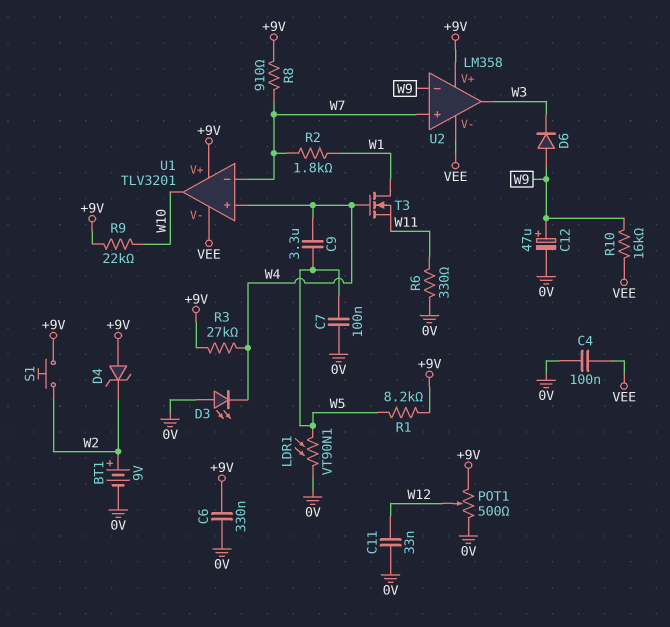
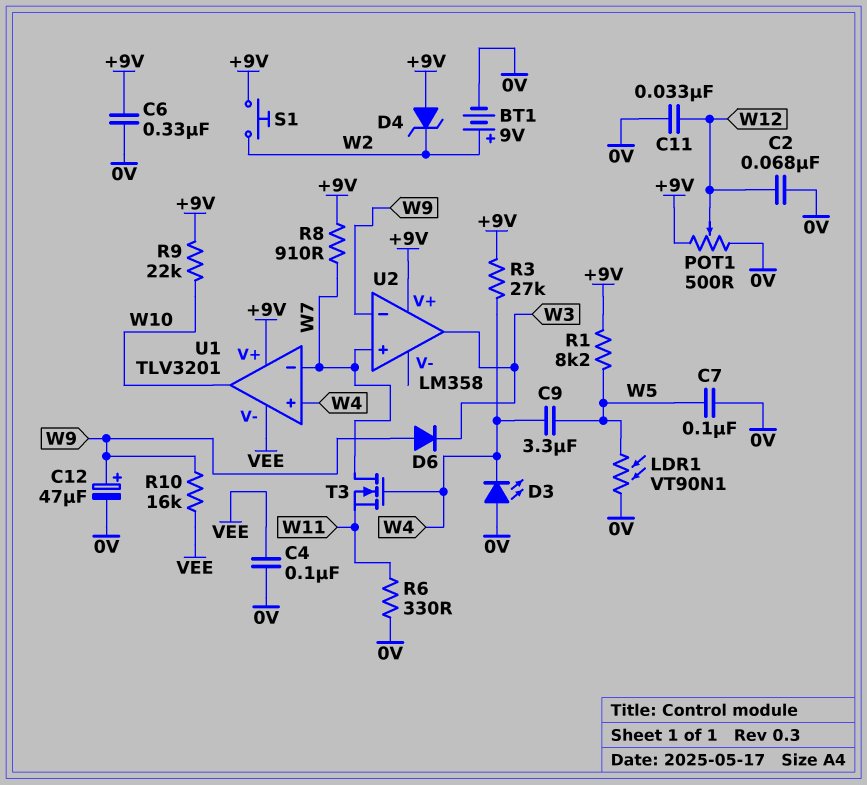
C2: none -> 68nF (0V, W12)
R2: 1.8k (W1, W7) -> none
T3: NMOS (G W4, D W1, S W11) -> NMOS (G W4, D W7, S W11)
U2 pin V-: VEE -> none

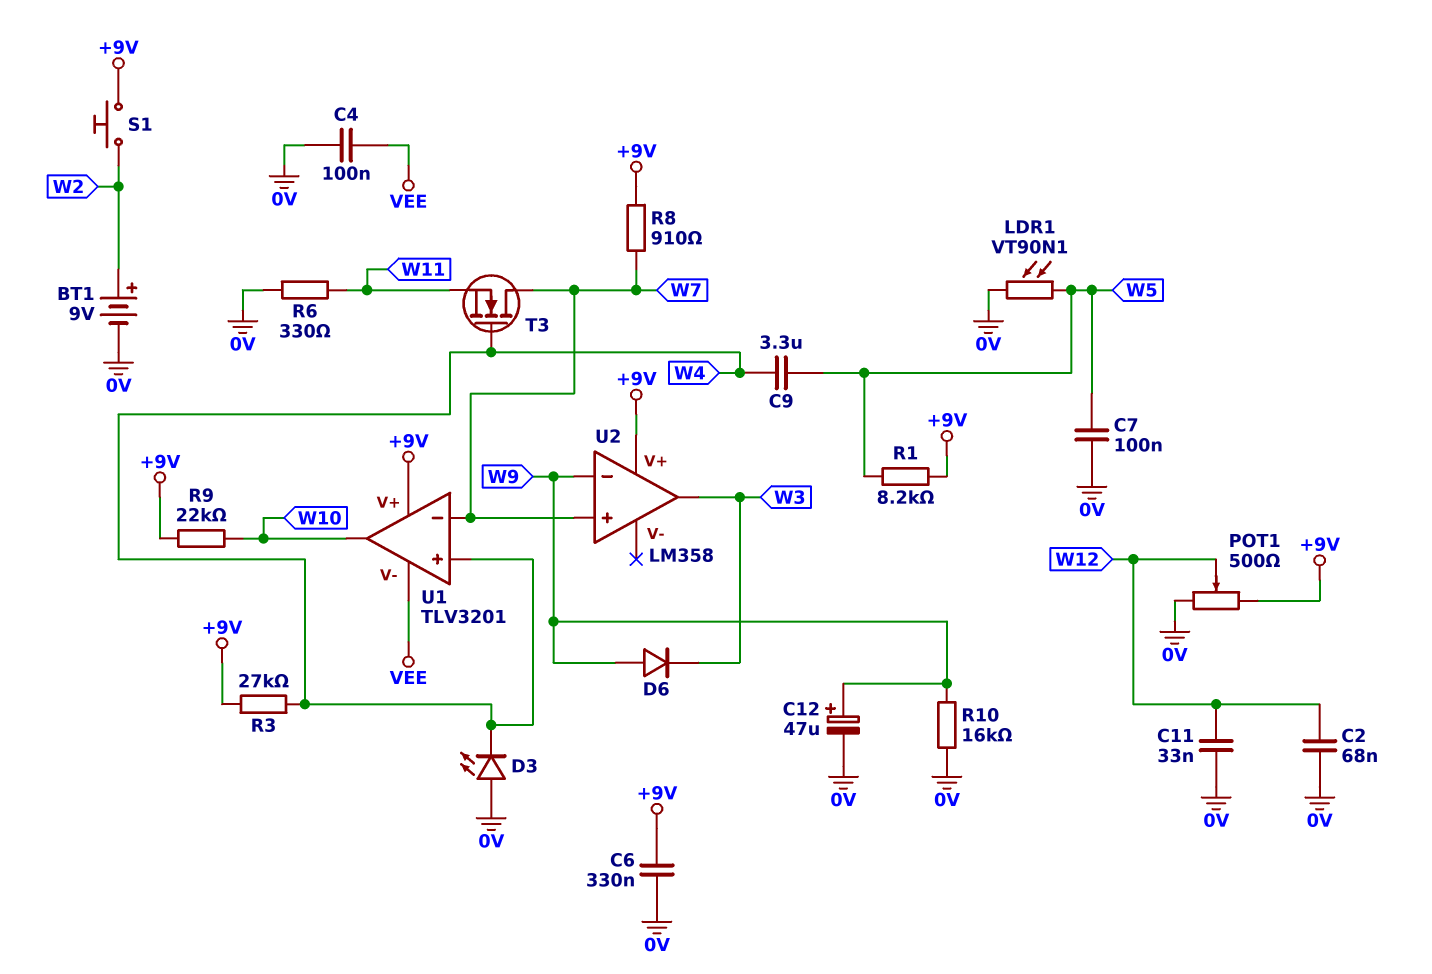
D4: zener (A +9V, K W2) -> none
R10: 16k (VEE, W9) -> 16k (0V, W9)

